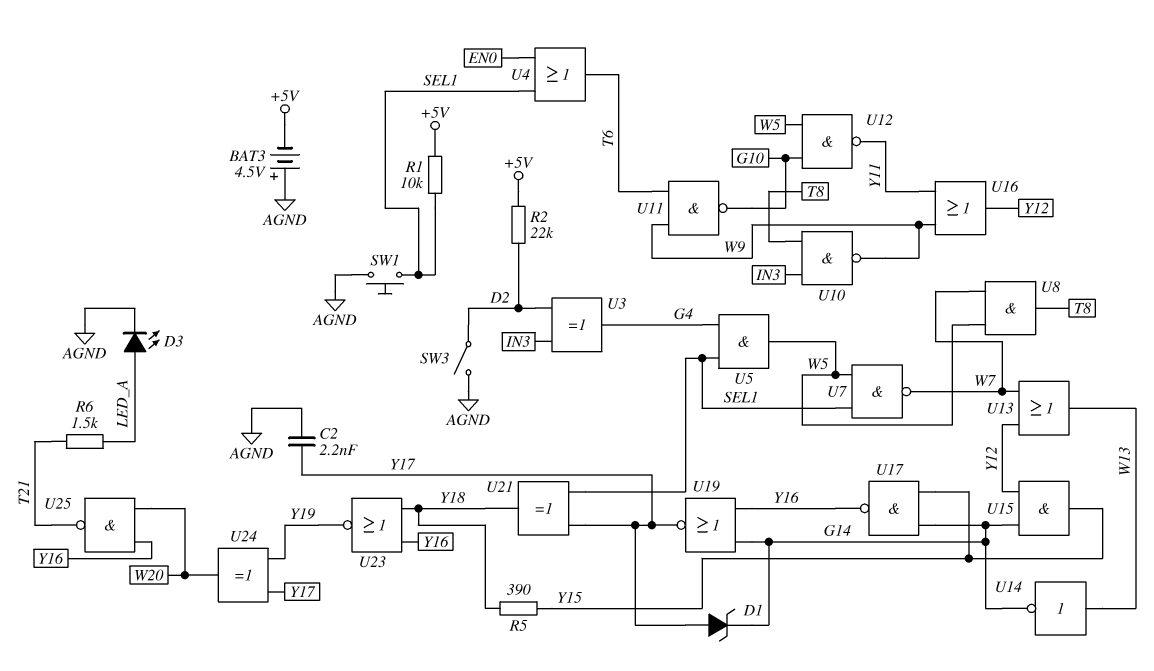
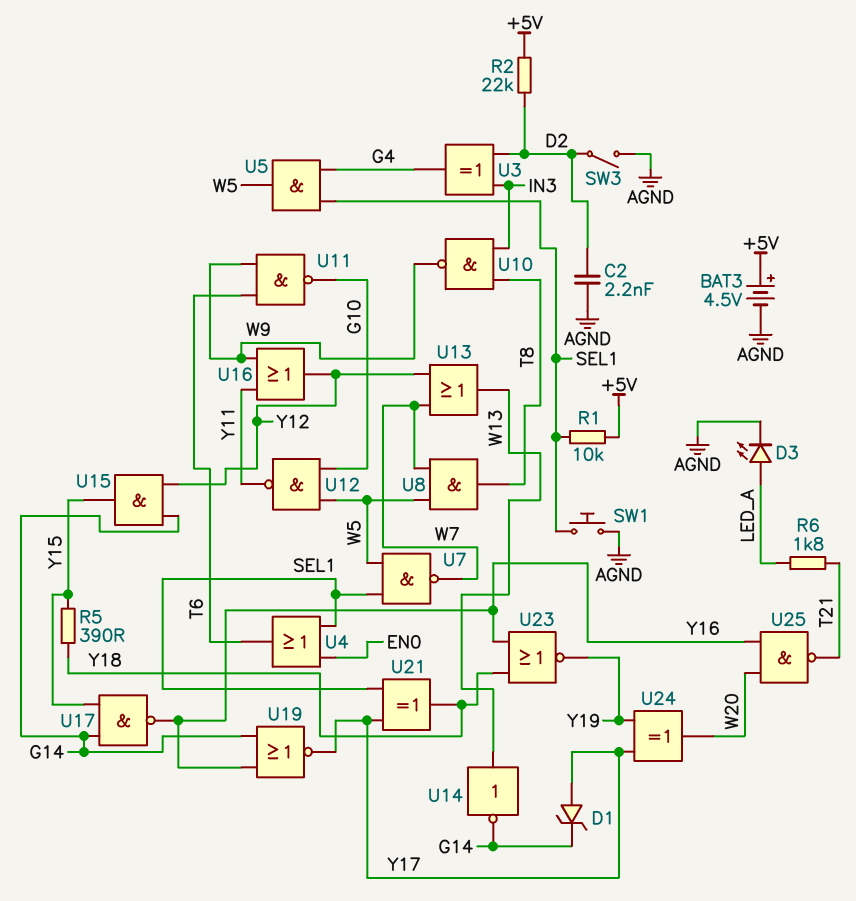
BAT3: 4.5V (plus AGND, minus +5V) -> 4.5V (plus +5V, minus AGND)
C2: 2.2nF (AGND, Y17) -> 2.2nF (AGND, D2)
R6: 1.5k (LED_A, T21) -> 1.8k (LED_A, T21)

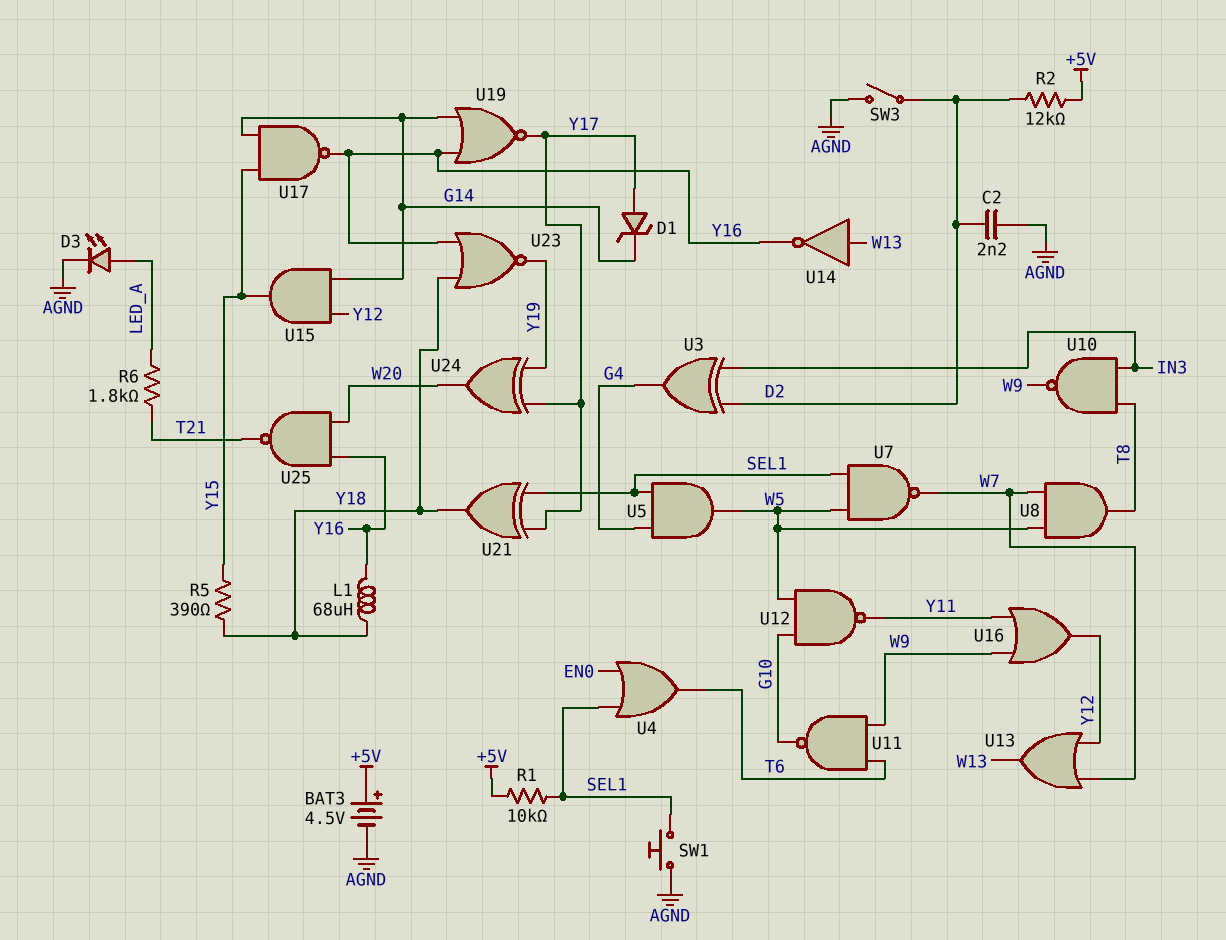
L1: none -> 68uH (Y16, Y18)
R2: 22k (+5V, D2) -> 12k (+5V, D2)
U14: NOT (in W13, out G14) -> NOT (in W13, out Y16)

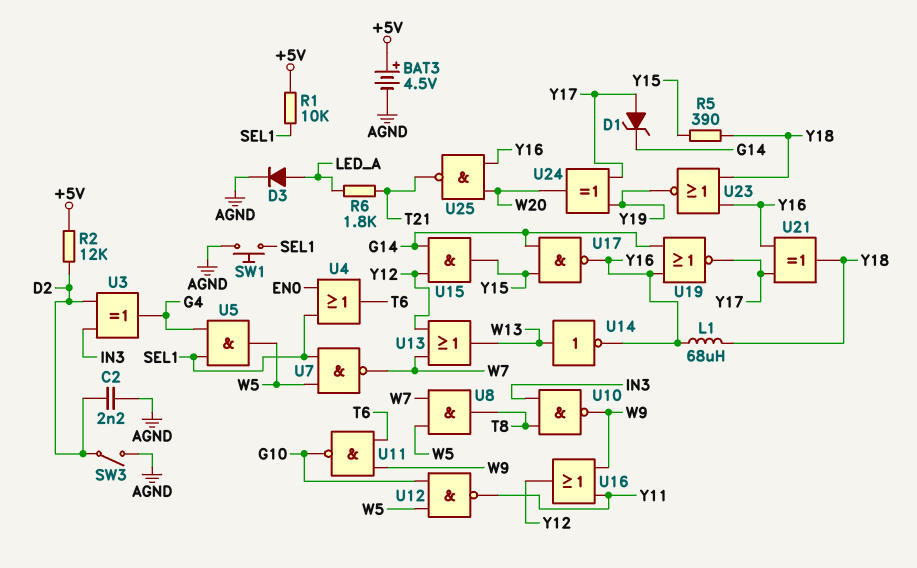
D3: LED (A LED_A, K AGND) -> diode (A LED_A, K AGND)
U21: XOR (in SEL1, in Y17, out Y18) -> XOR (in Y16, in Y17, out Y18)

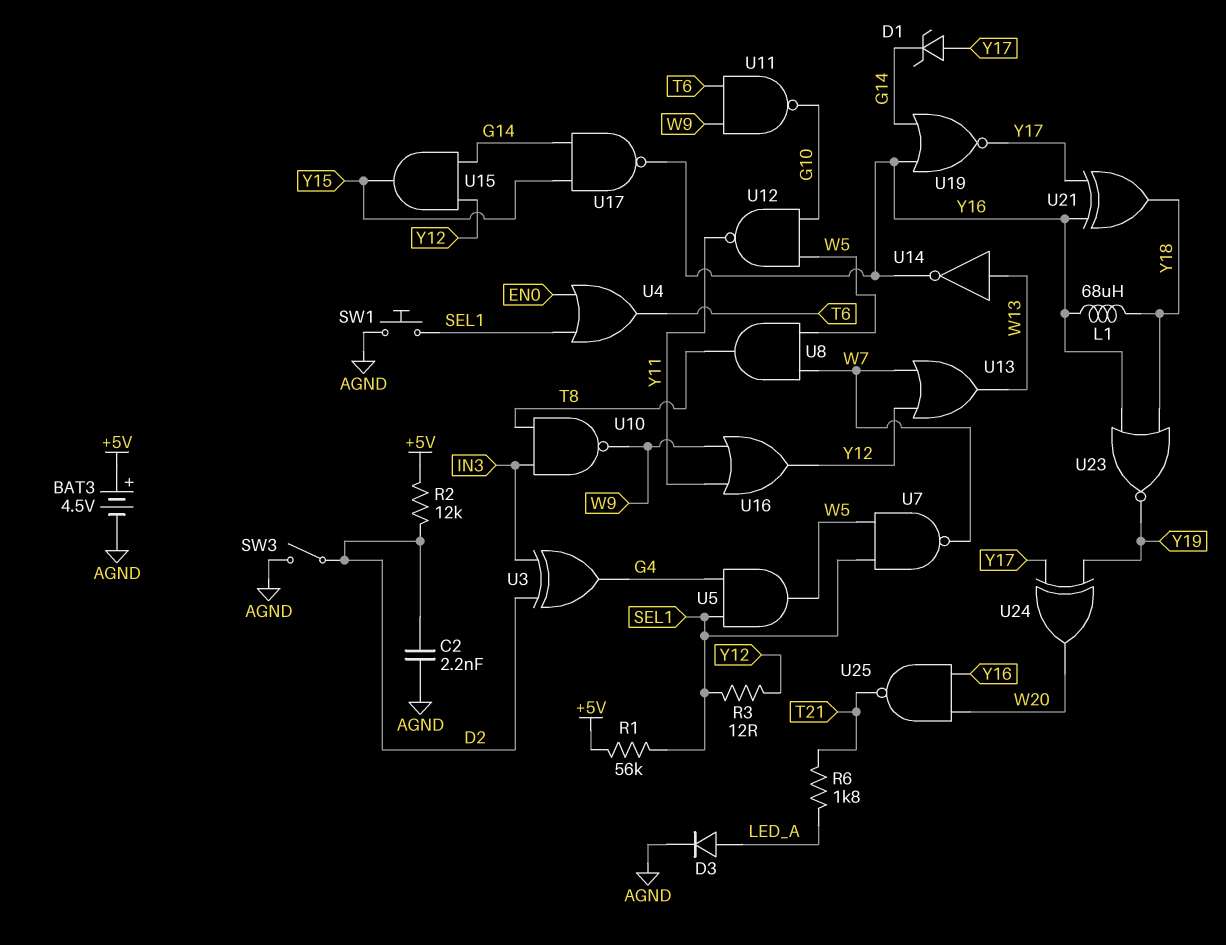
R1: 10k (+5V, SEL1) -> 56k (+5V, SEL1)
R3: none -> 12 (SEL1, Y12)
R5: 390 (Y15, Y18) -> none

